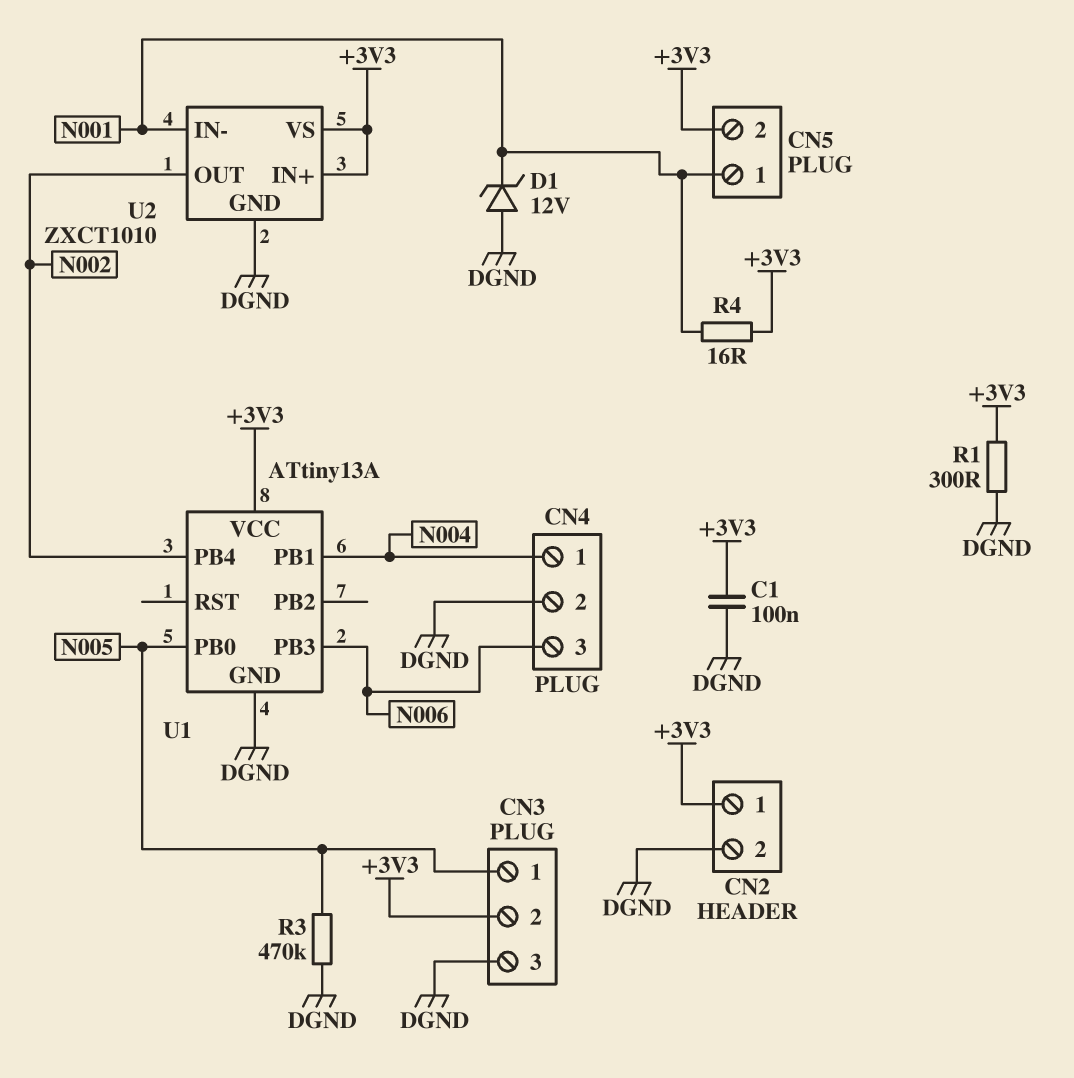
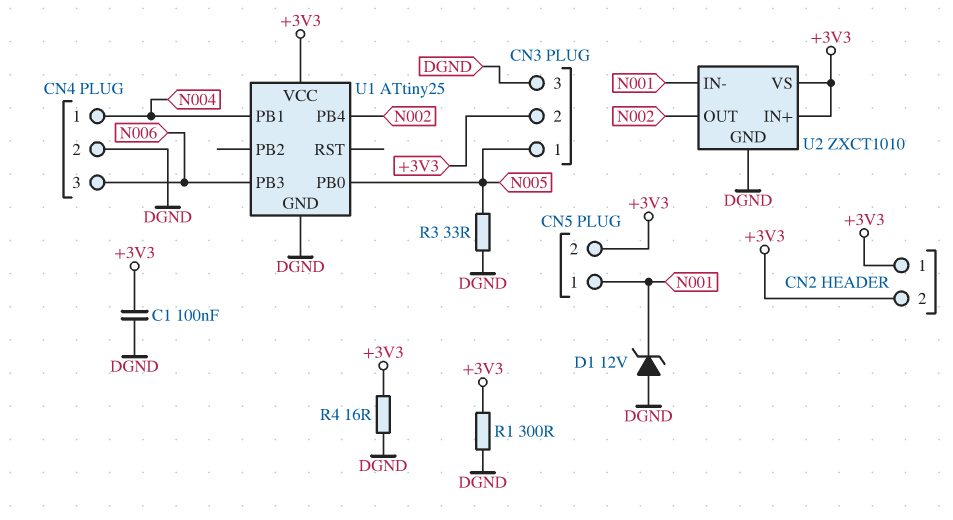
CN2 pin 2: DGND -> +3V3
R3: 470k (DGND, N005) -> 33 (DGND, N005)
R4: 16 (+3V3, N001) -> 16 (+3V3, DGND)
U1: ATtiny13A -> ATtiny25

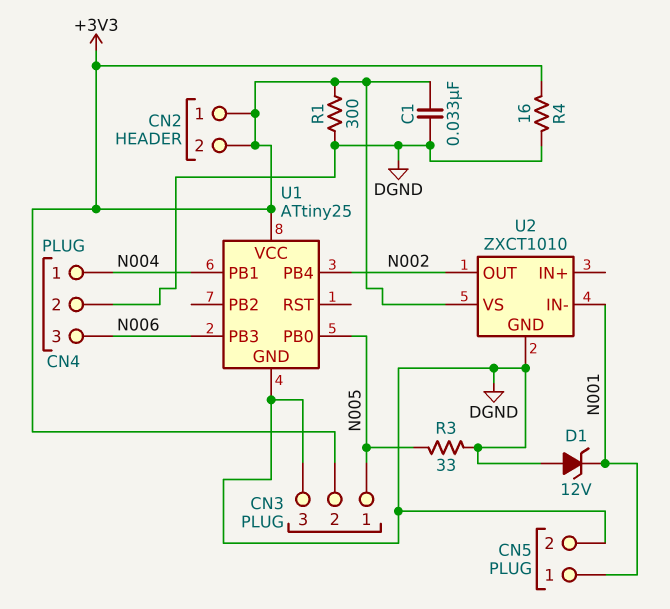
C1: 100nF (+3V3, DGND) -> 33nF (+3V3, DGND)
CN5 pin 2: +3V3 -> DGND
U2 pin IN+: +3V3 -> none

